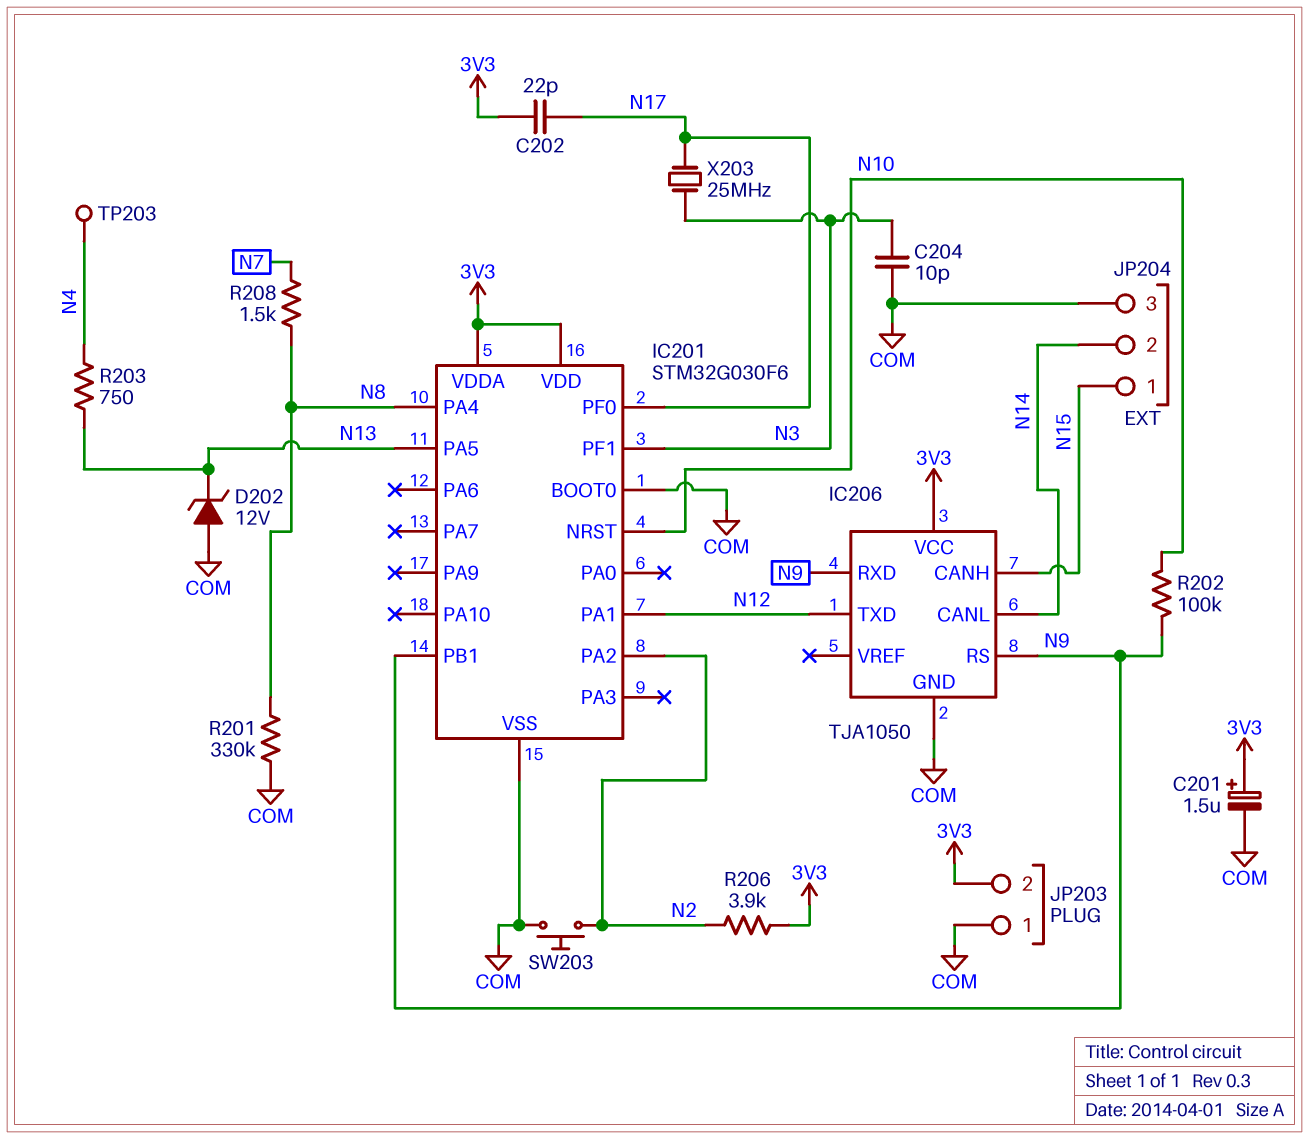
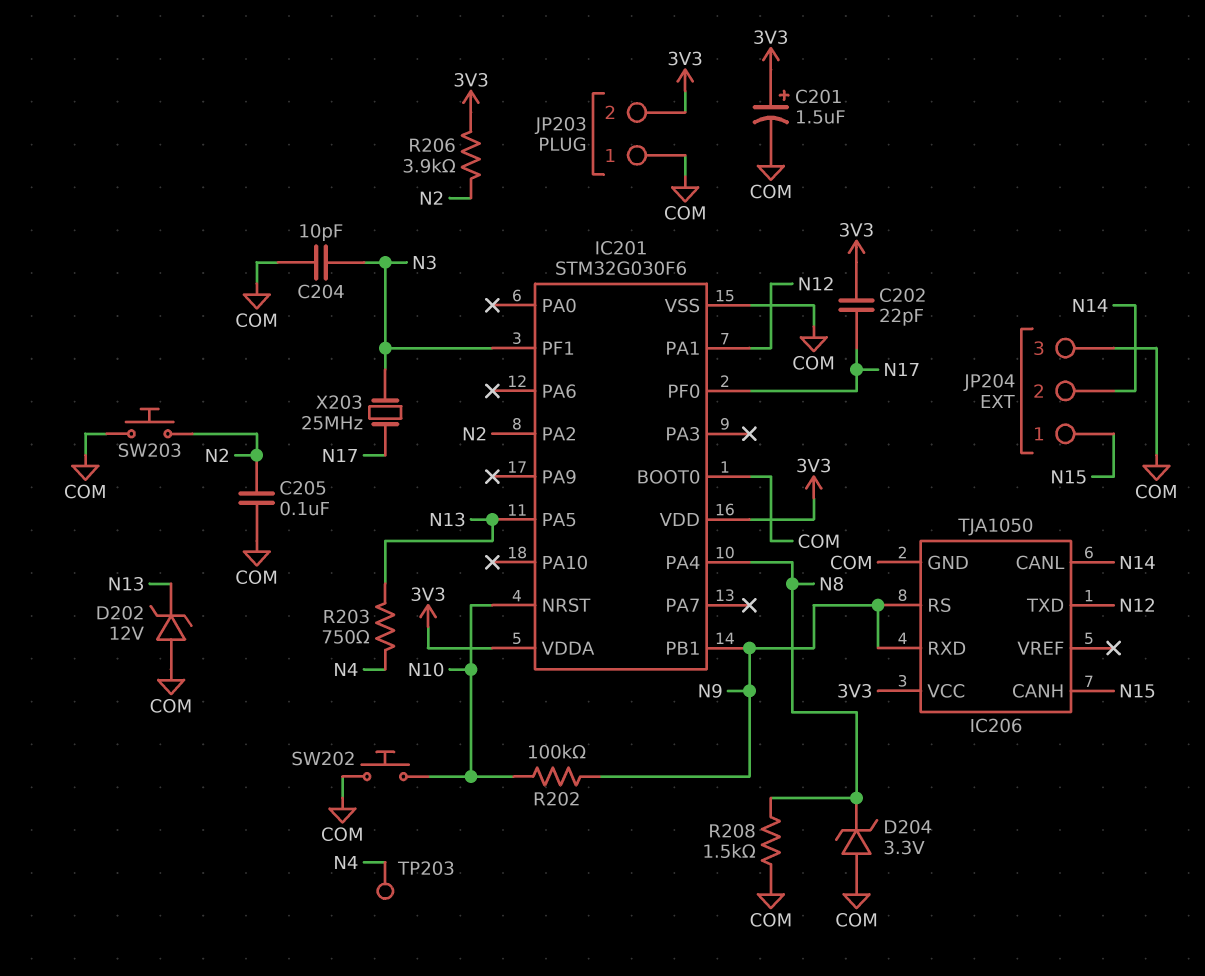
C205: none -> 100nF (COM, N2)
D204: none -> zener 3.3V (A COM, K N8)
R201: 330k (COM, N8) -> none
R208: 1.5k (N7, N8) -> 1.5k (COM, N8)
SW202: none -> button (COM, N10)

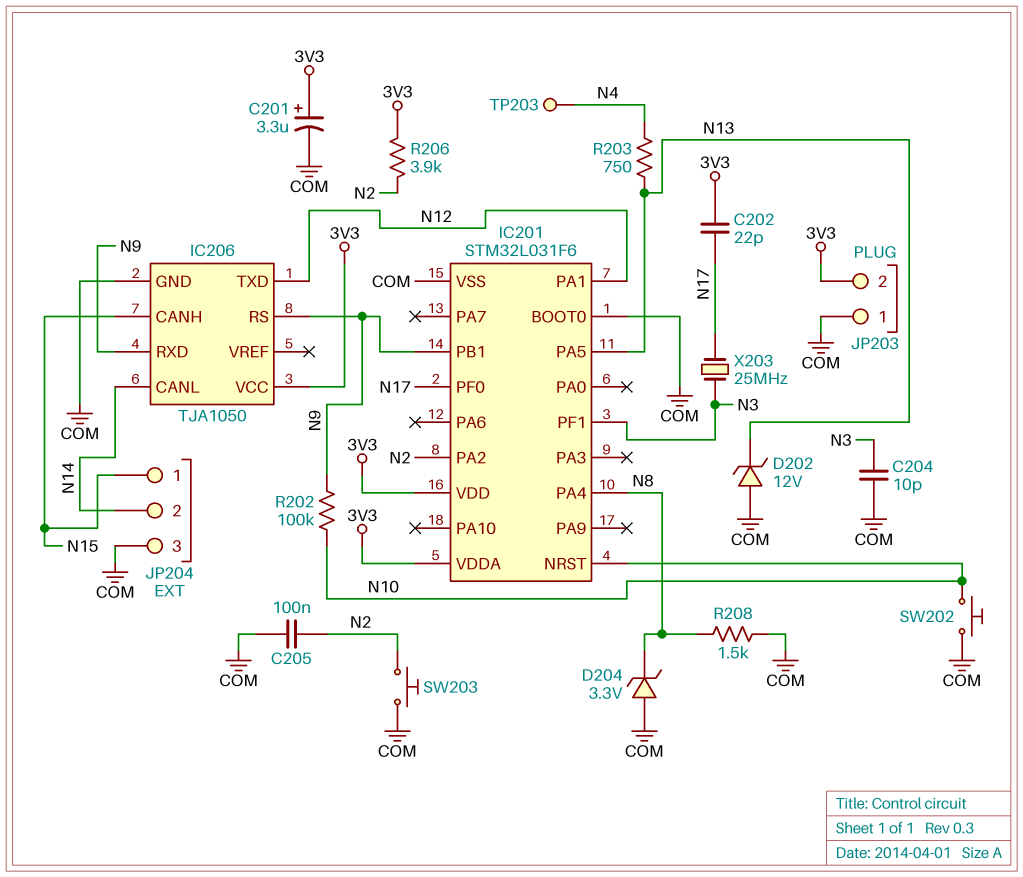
C201: 1.5uF (plus 3V3, minus COM) -> 3.3uF (plus 3V3, minus COM)
IC201: STM32G030F6 -> STM32L031F6

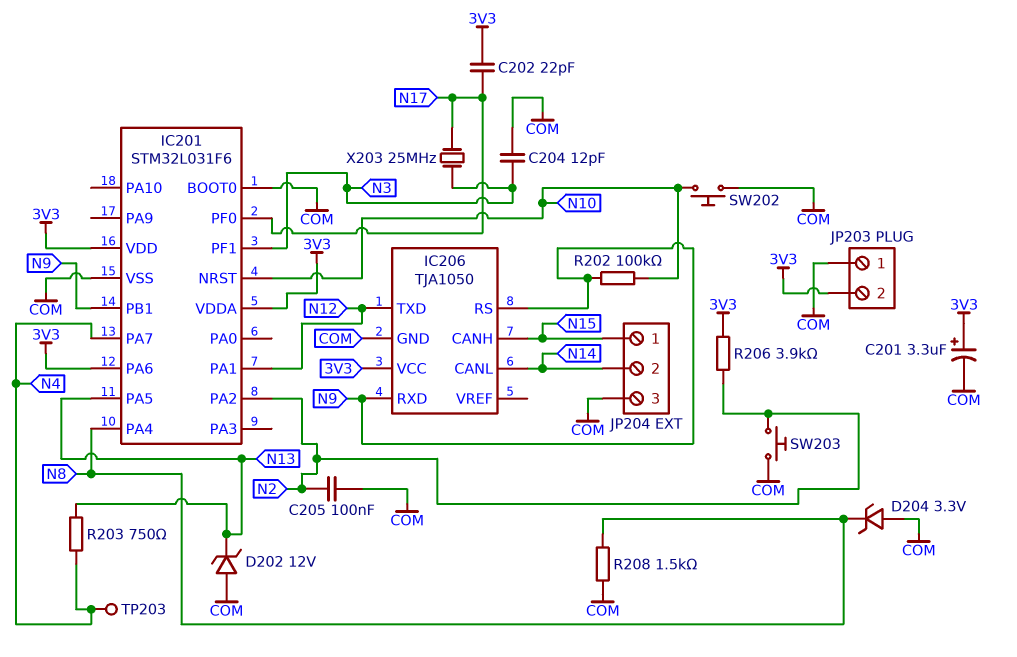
C204: 10pF (COM, N3) -> 12pF (COM, N3)
IC201 pin PA6: none -> 3V3
IC201 pin PA7: none -> N4

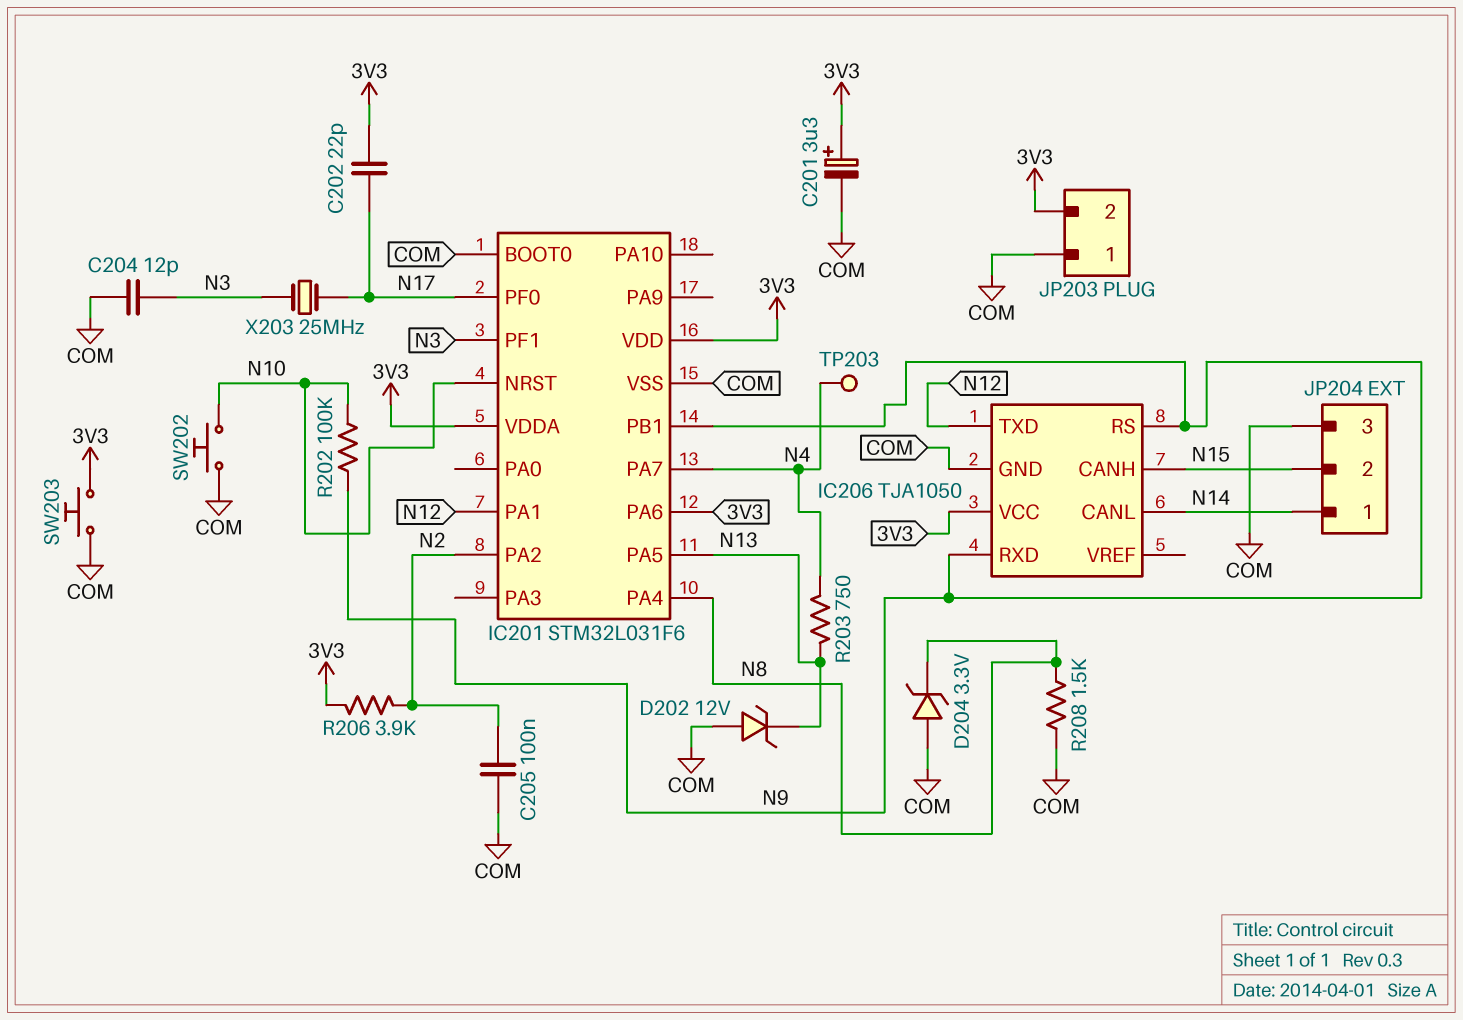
JP204 pin 1: N15 -> N14
JP204 pin 2: N14 -> N15
SW203: button (COM, N2) -> button (3V3, COM)

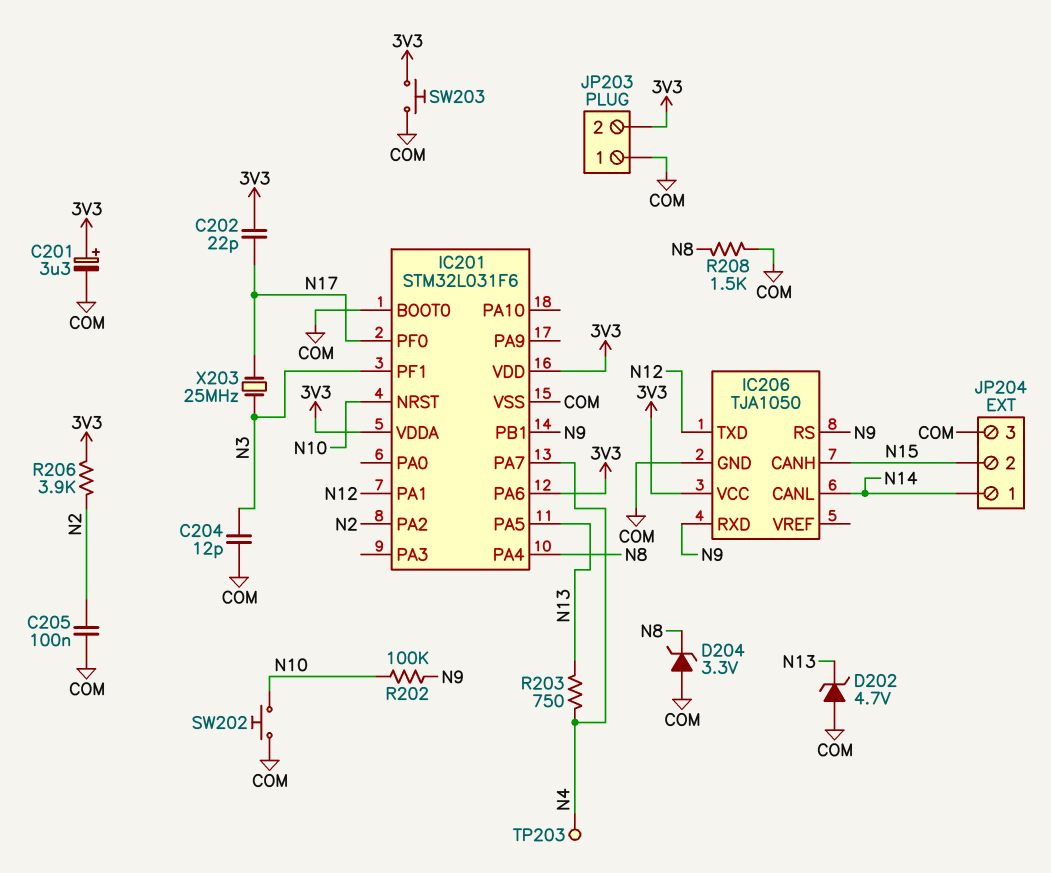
D202: zener 12V (A COM, K N13) -> zener 4.7V (A COM, K N13)

